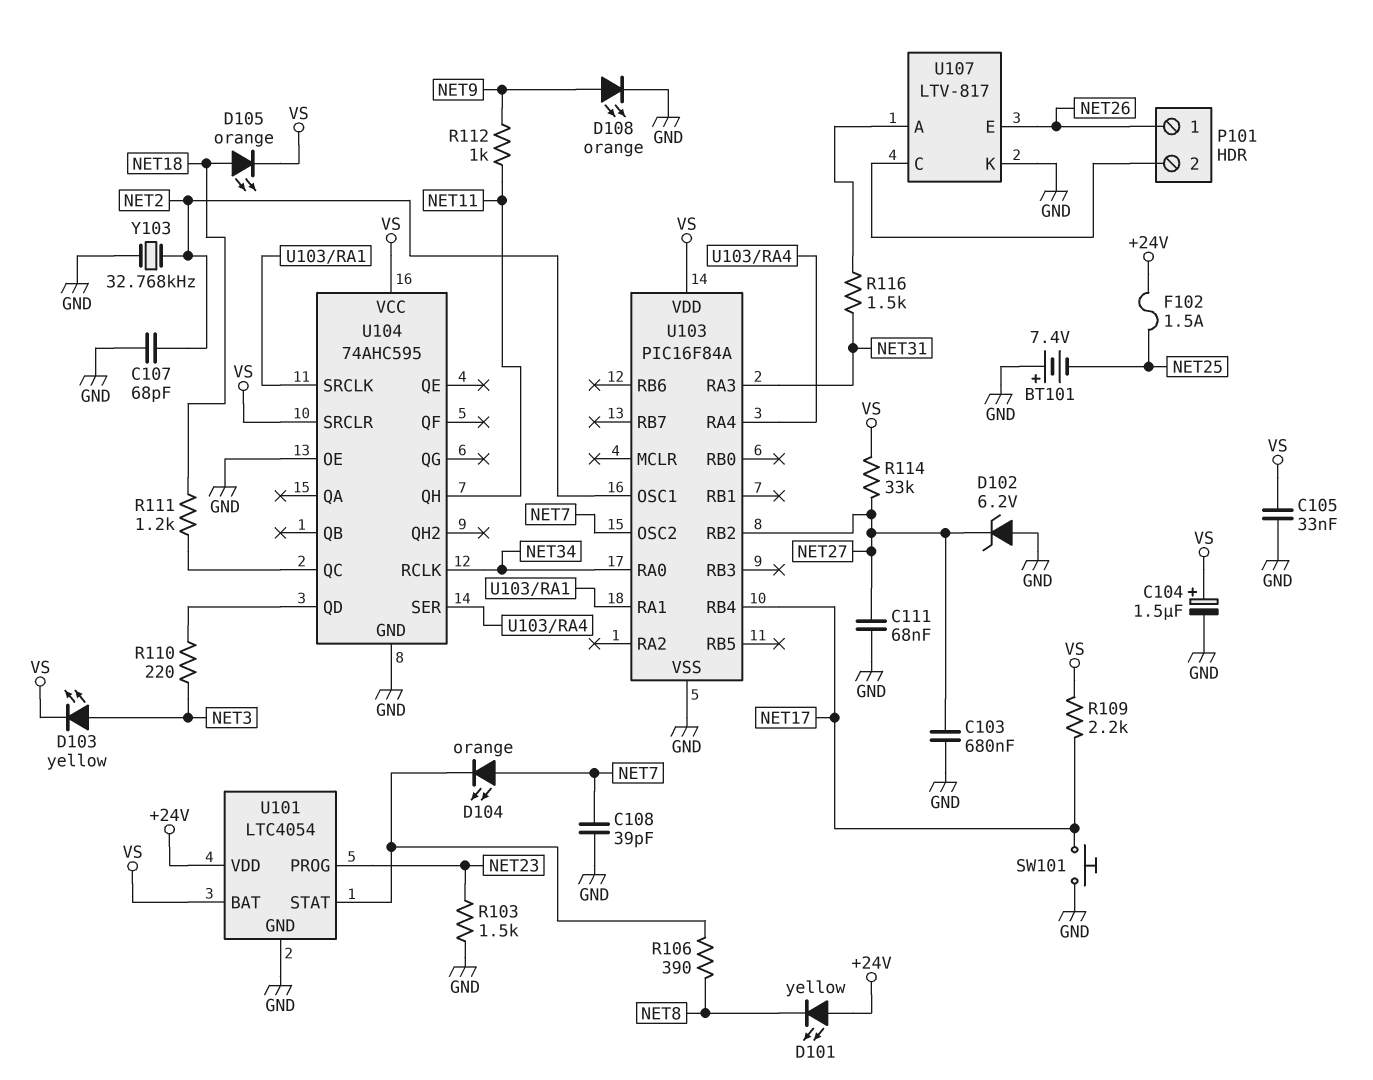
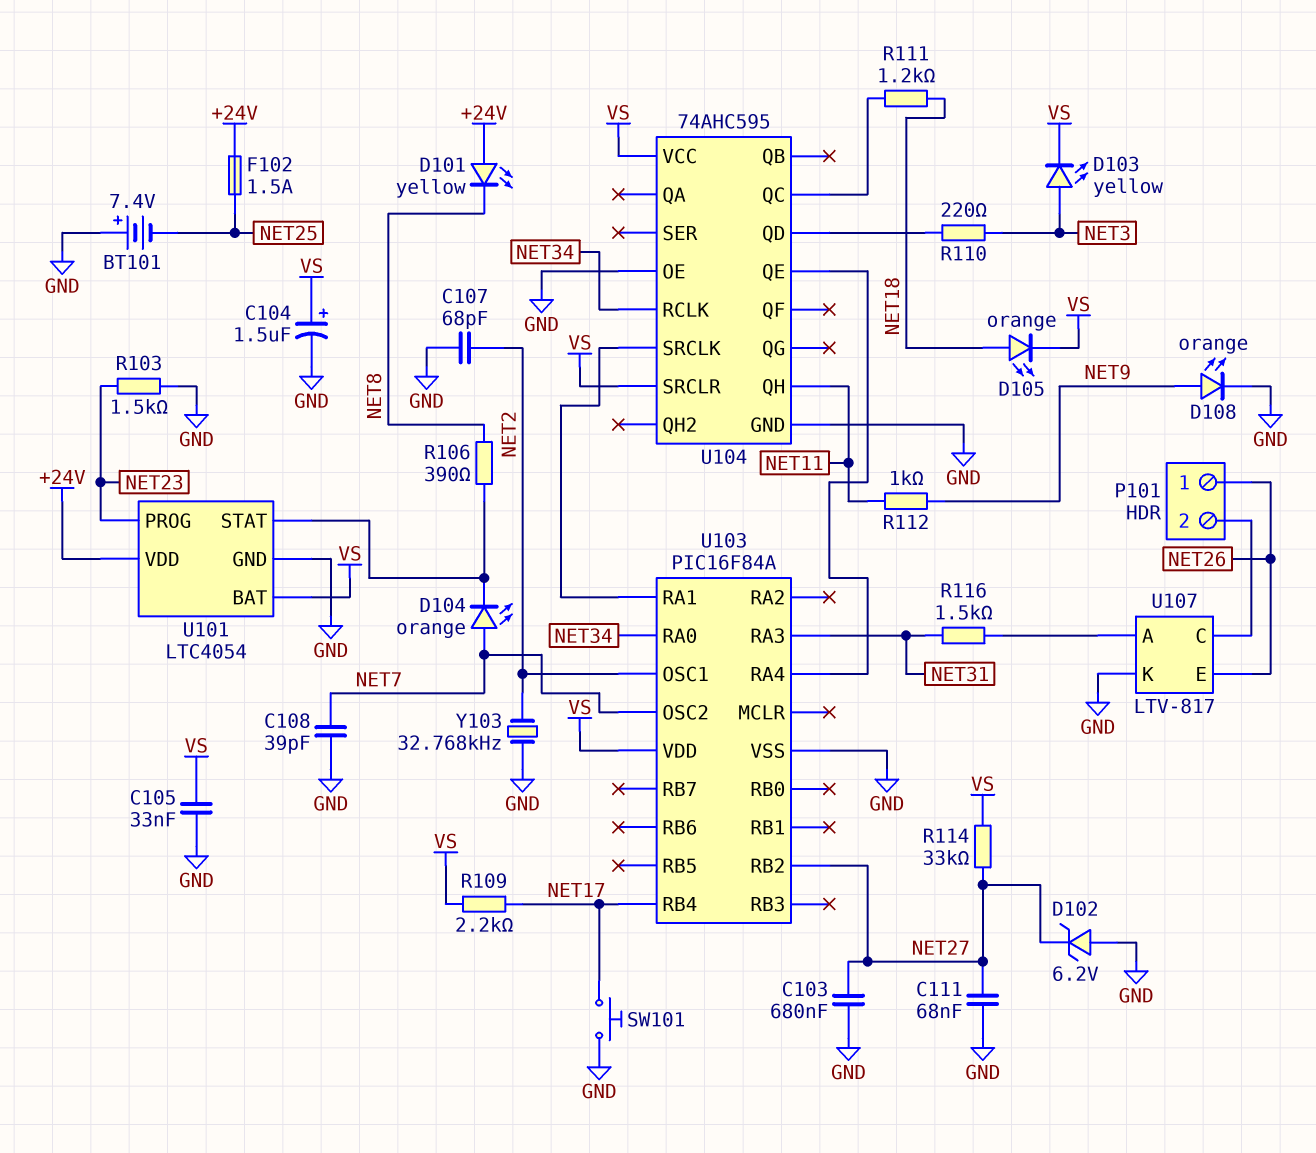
U104 pin QE: none -> U103/RA4
U104 pin SER: U103/RA4 -> none

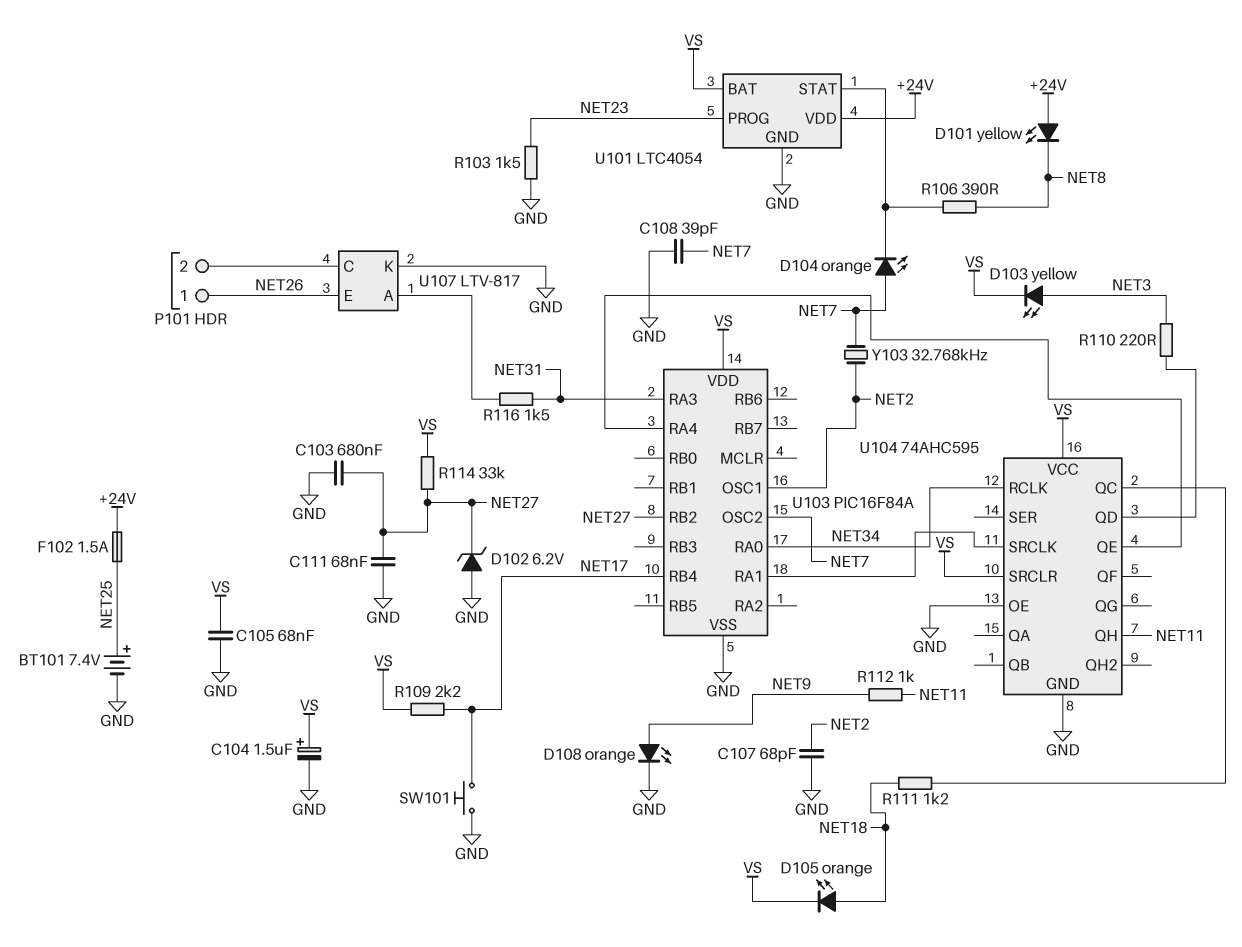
BT101: 7.4V (plus GND, minus NET25) -> 7.4V (plus NET25, minus GND)
C105: 33nF (GND, VS) -> 68nF (GND, VS)
Y103: 32.768kHz (GND, NET2) -> 32.768kHz (NET2, NET7)

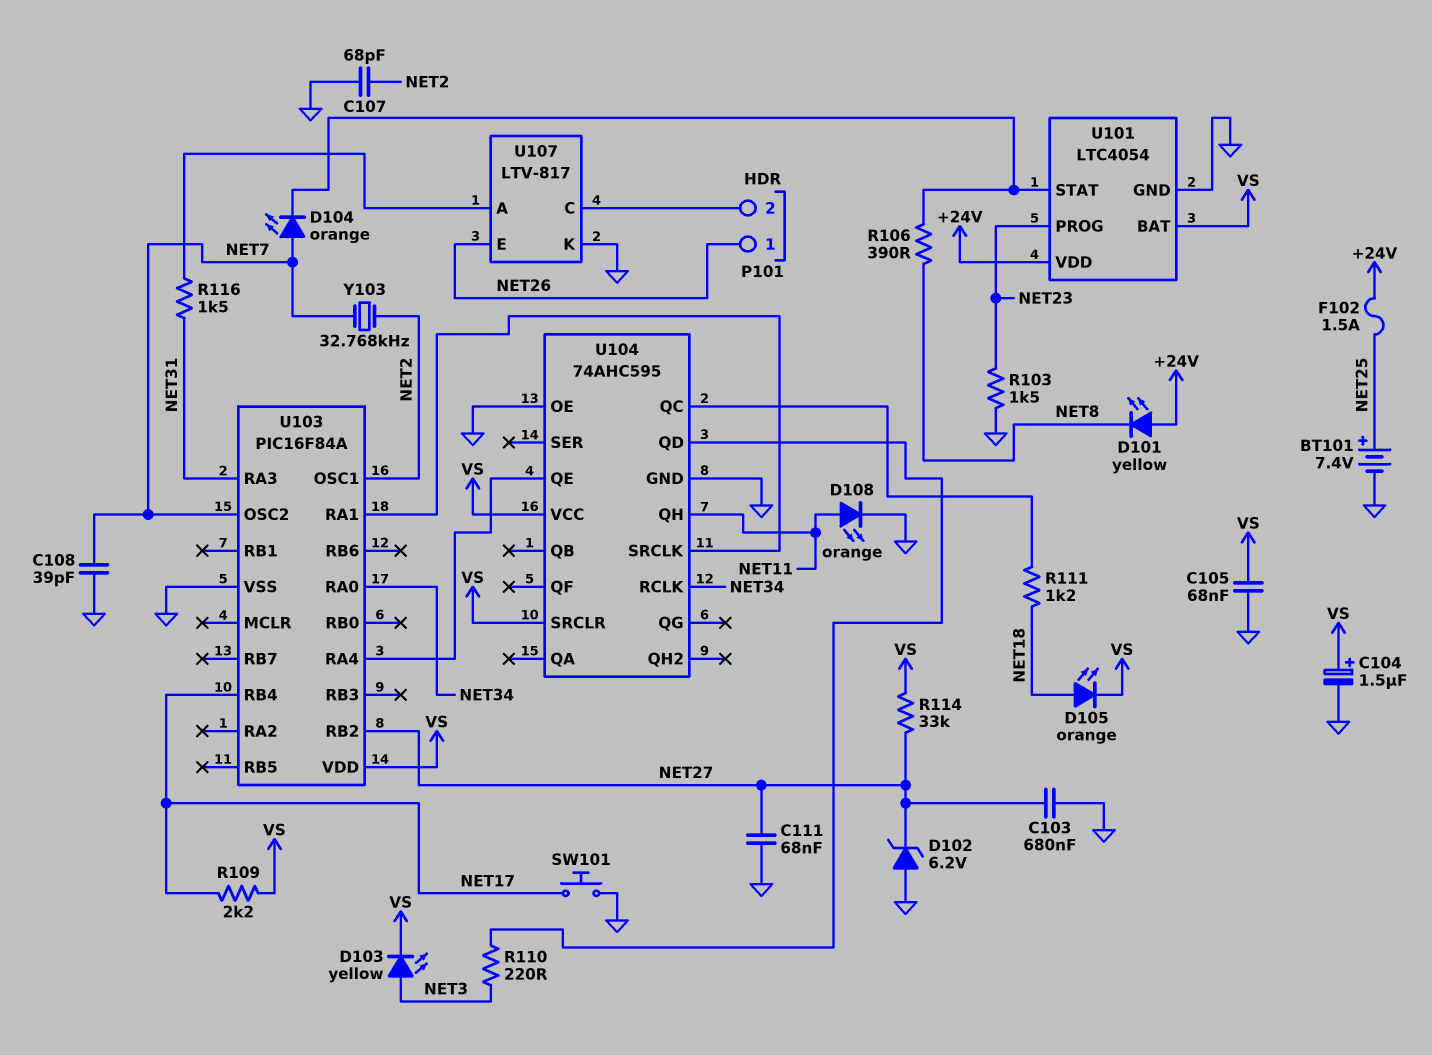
D108: LED orange (A NET9, K GND) -> LED orange (A NET11, K GND)
R112: 1k (NET9, NET11) -> none

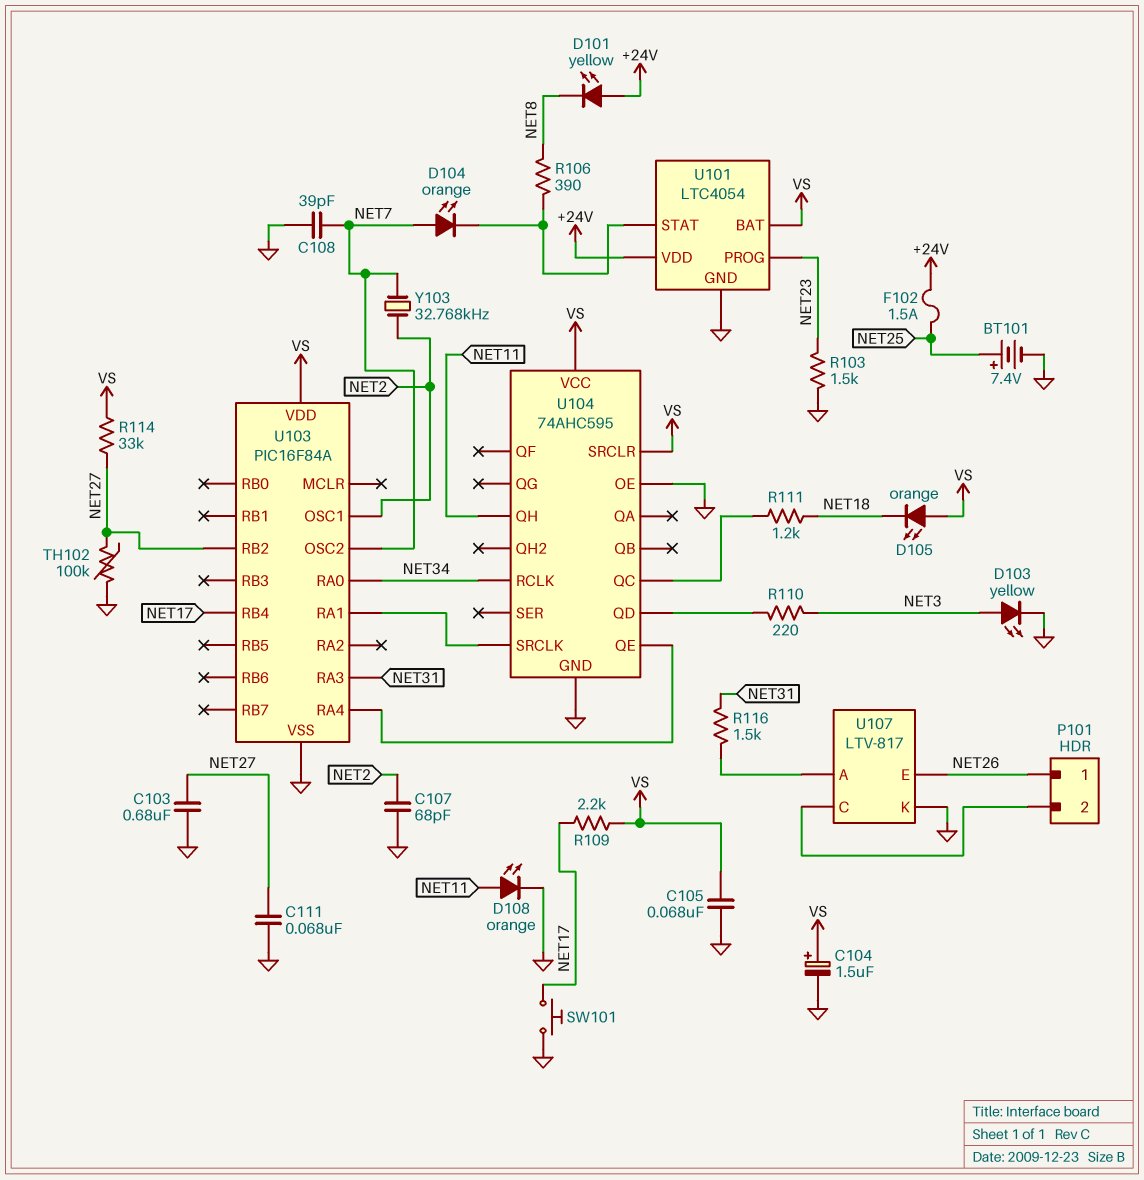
D102: zener 6.2V (A GND, K NET27) -> none
D103: LED yellow (A NET3, K VS) -> LED yellow (A NET3, K GND)
D105: LED orange (A NET18, K VS) -> LED orange (A VS, K NET18)
TH102: none -> 100k (GND, NET27)

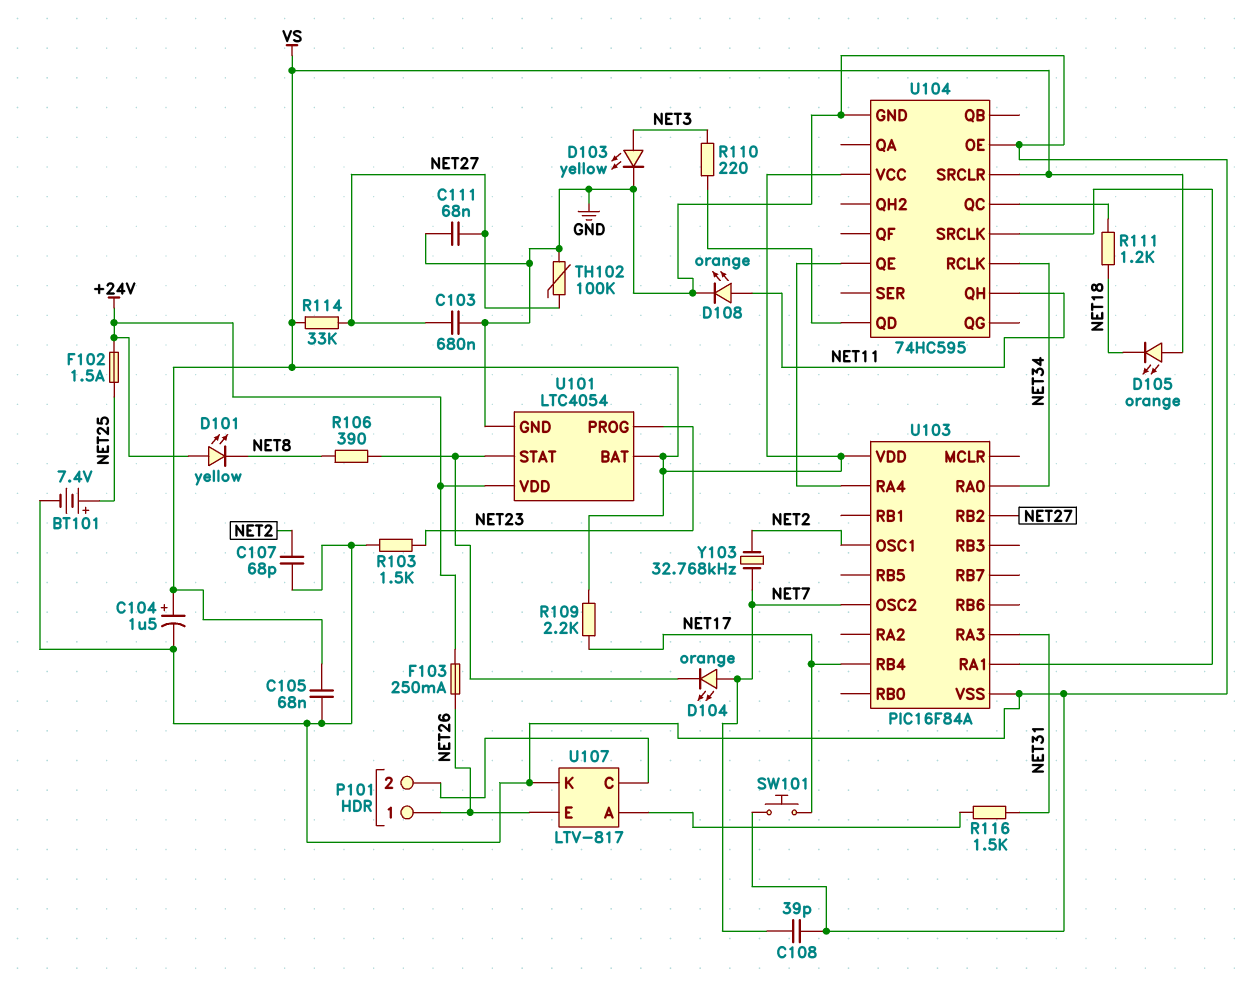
F103: none -> 250mA (+24V, NET26)
U104: 74AHC595 -> 74HC595

